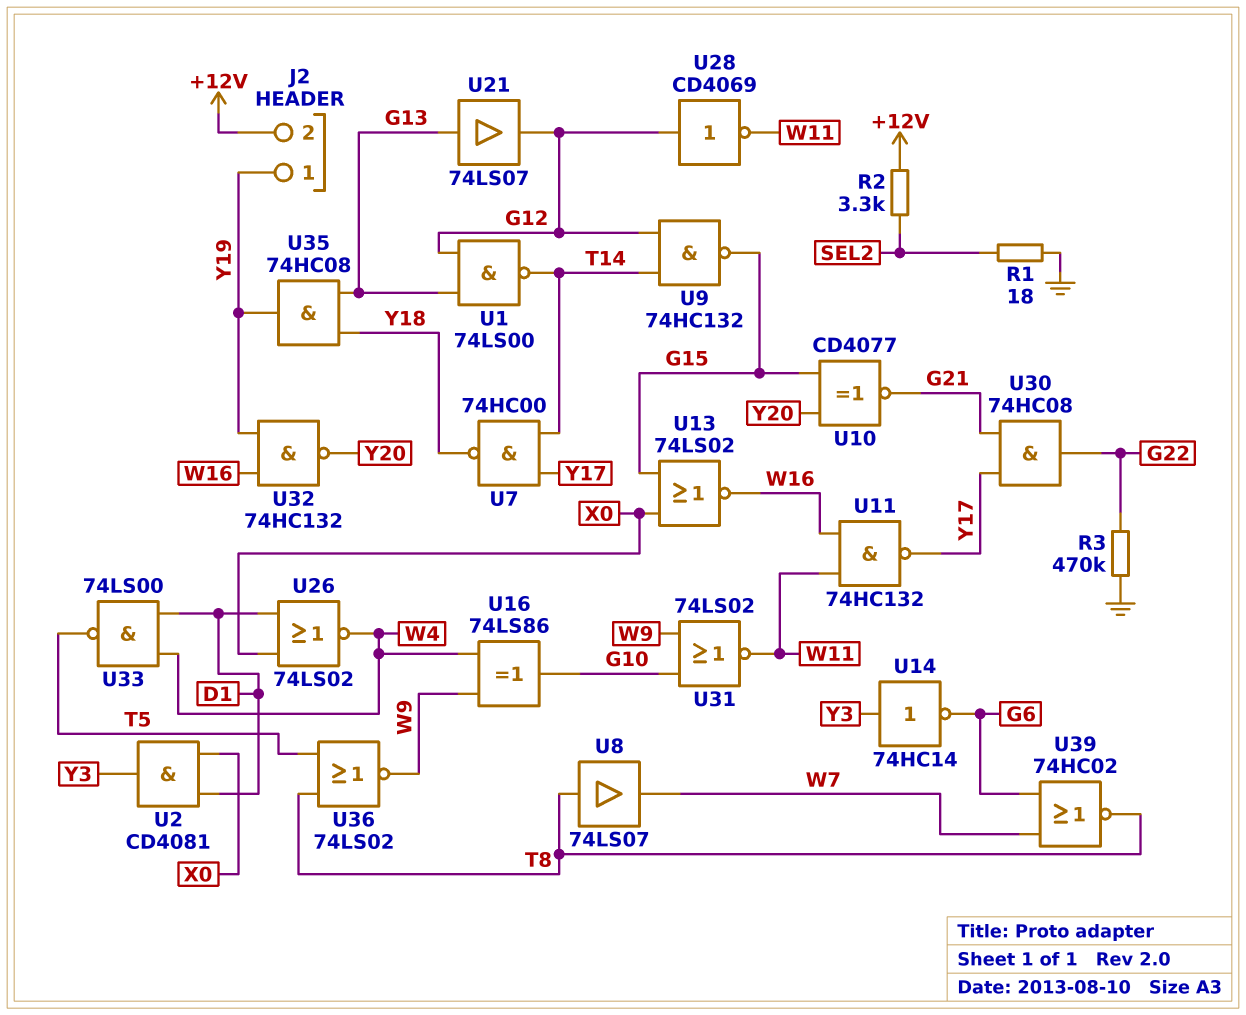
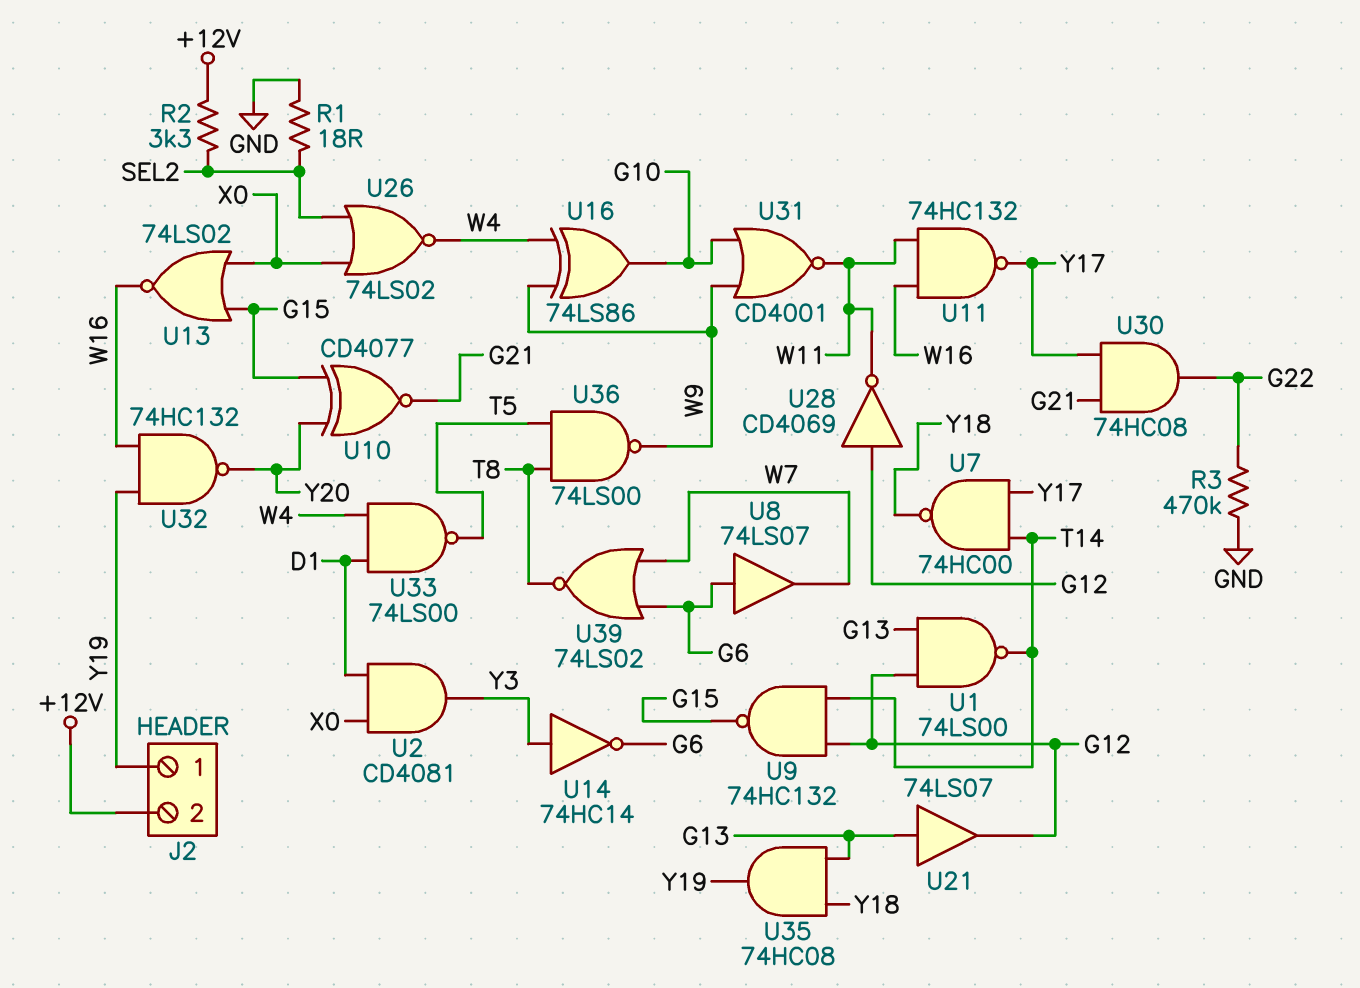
U8: buffer 74LS07 (in T8, out W7) -> buffer 74LS07 (in G6, out W7)
U26: NOR 74LS02 (in D1, in X0, out W4) -> NOR 74LS02 (in SEL2, in X0, out W4)
U31: NOR 74LS02 (in G10, in W9, out W11) -> NOR CD4001 (in G10, in W9, out W11)
U36: NOR 74LS02 (in T5, in T8, out W9) -> NAND 74LS00 (in T5, in T8, out W9)
U39: NOR 74HC02 (in G6, in W7, out T8) -> NOR 74LS02 (in G6, in W7, out T8)

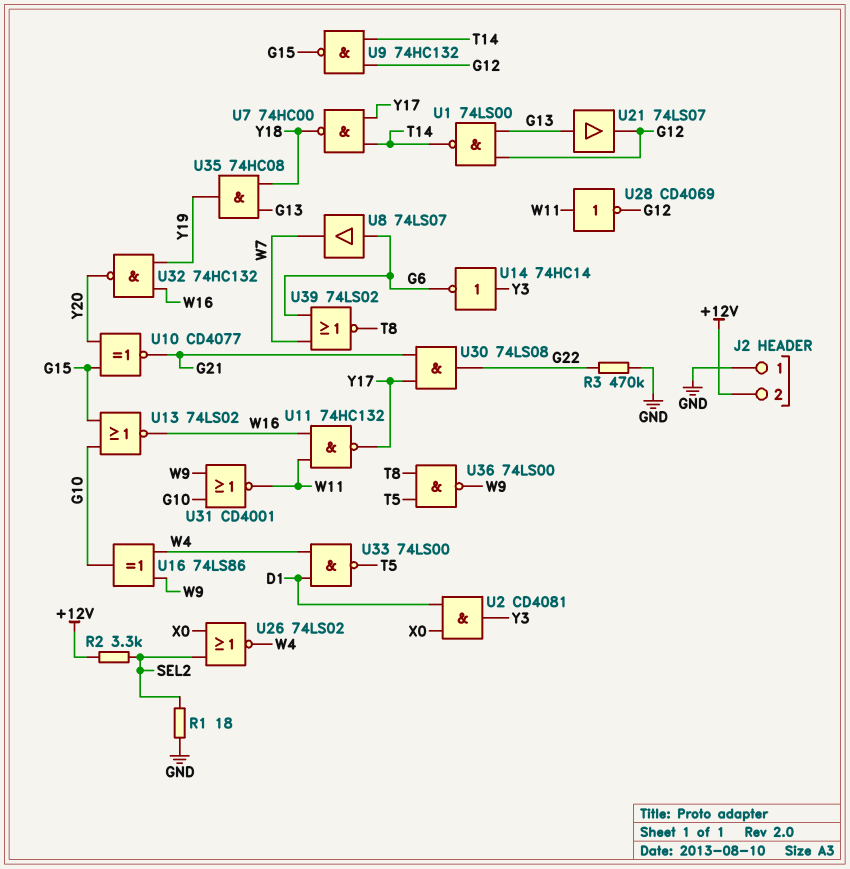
J2 pin 1: Y19 -> GND
U13: NOR 74LS02 (in G15, in X0, out W16) -> NOR 74LS02 (in G10, in G15, out W16)
U28: NOT CD4069 (in G12, out W11) -> NOT CD4069 (in W11, out G12)
U30: AND 74HC08 (in G21, in Y17, out G22) -> AND 74LS08 (in G21, in Y17, out G22)

